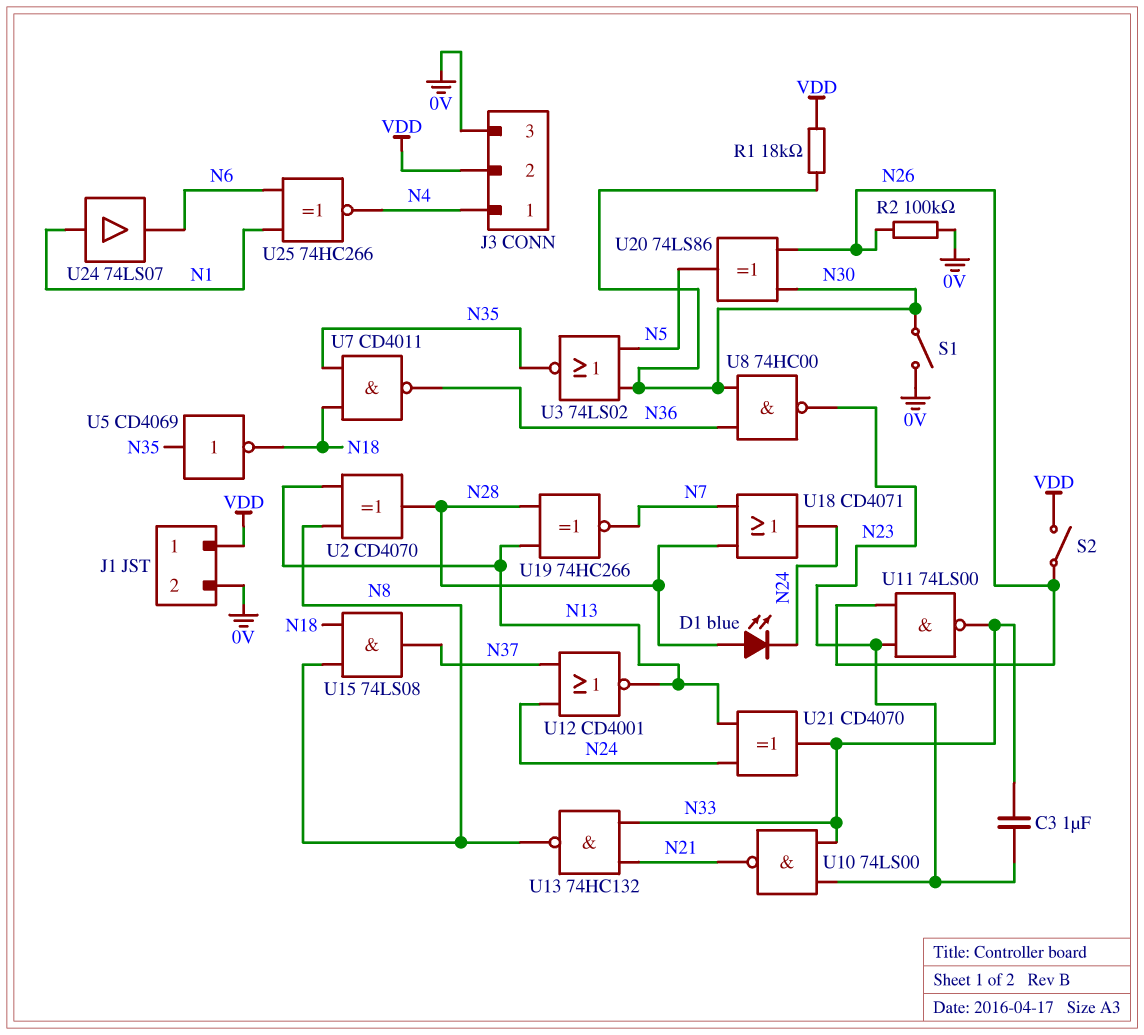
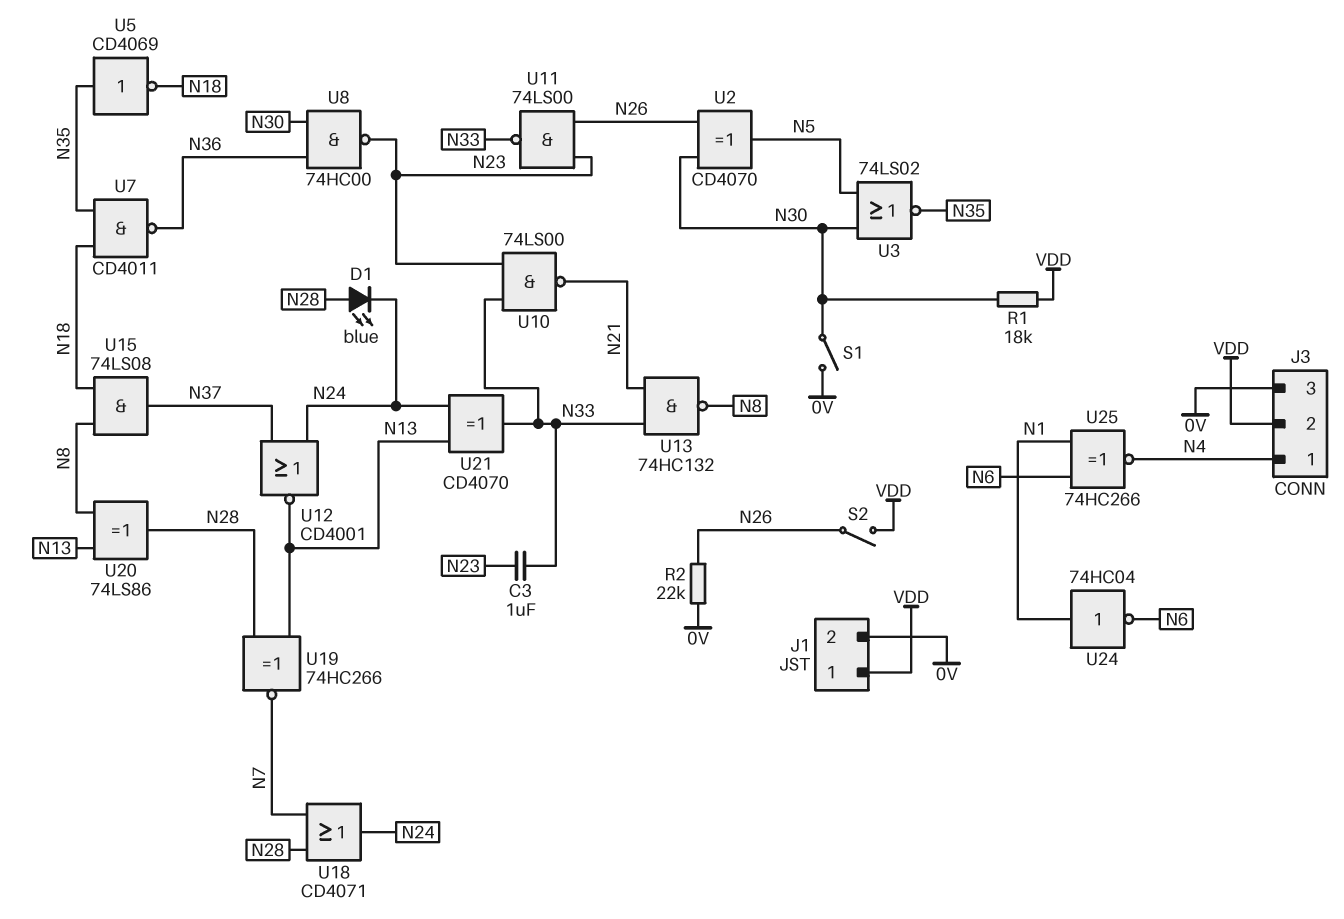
R2: 100k (0V, N26) -> 22k (0V, N26)
U2: XOR CD4070 (in N8, in N13, out N28) -> XOR CD4070 (in N26, in N30, out N5)
U20: XOR 74LS86 (in N26, in N30, out N5) -> XOR 74LS86 (in N8, in N13, out N28)
U24: buffer 74LS07 (in N1, out N6) -> NOT 74HC04 (in N1, out N6)

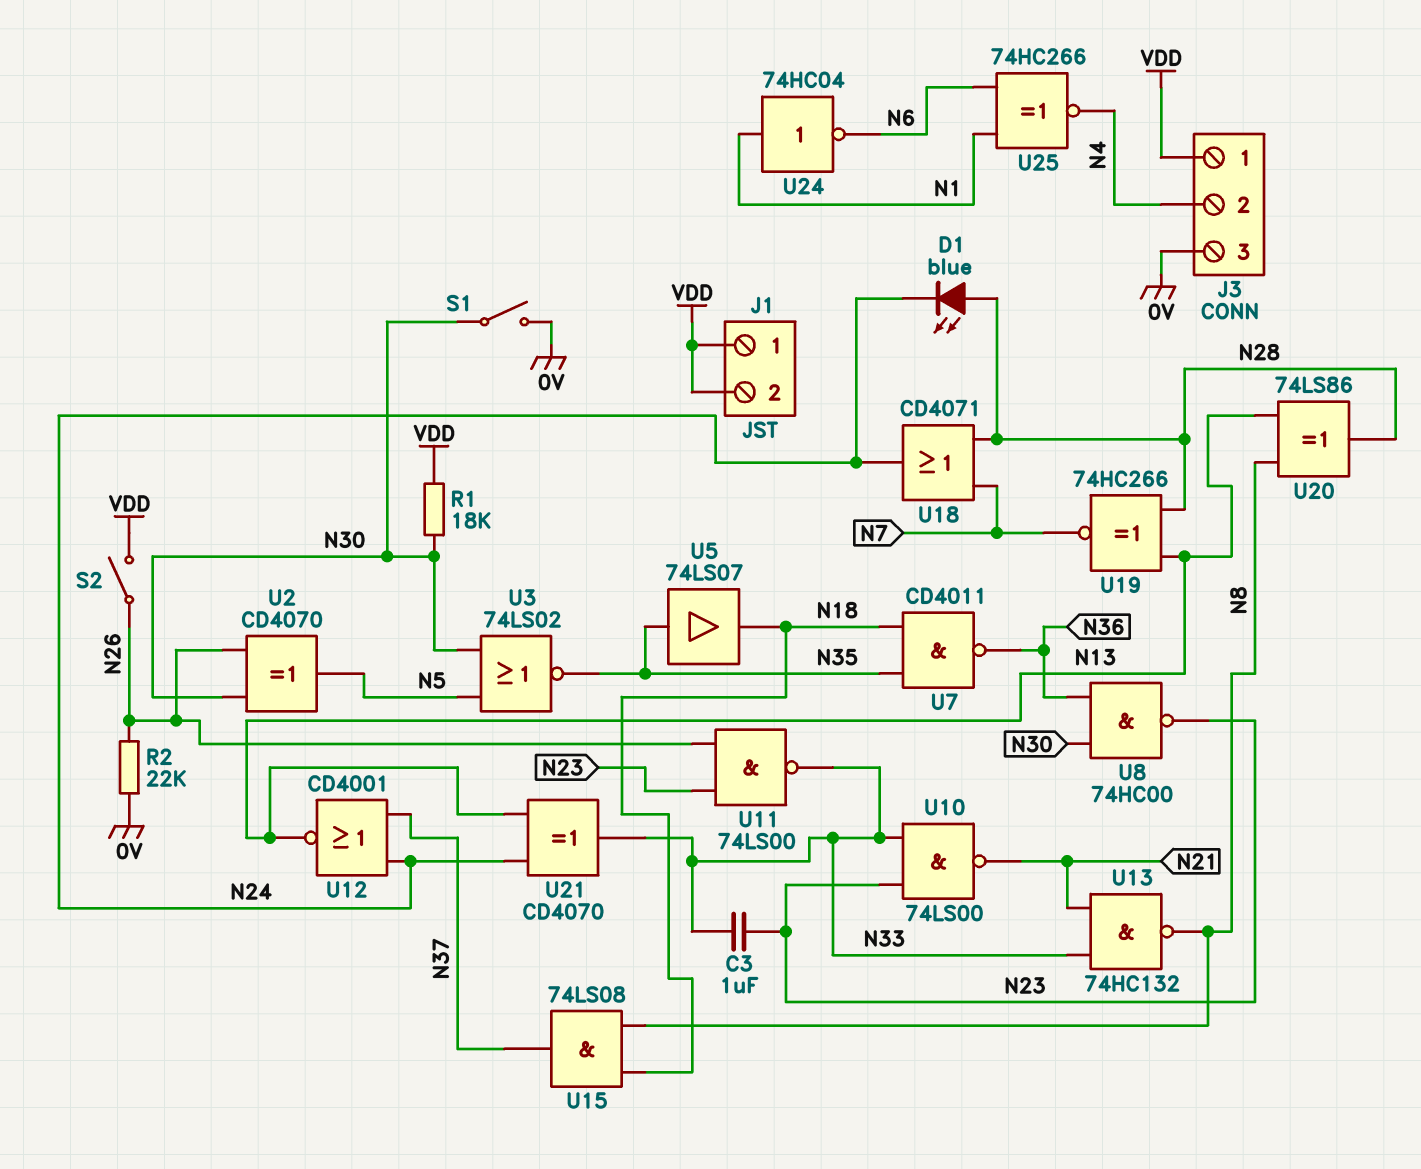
J1 pin 2: 0V -> VDD
J3 pin 1: N4 -> VDD
J3 pin 2: VDD -> N4
U5: NOT CD4069 (in N35, out N18) -> buffer 74LS07 (in N35, out N18)

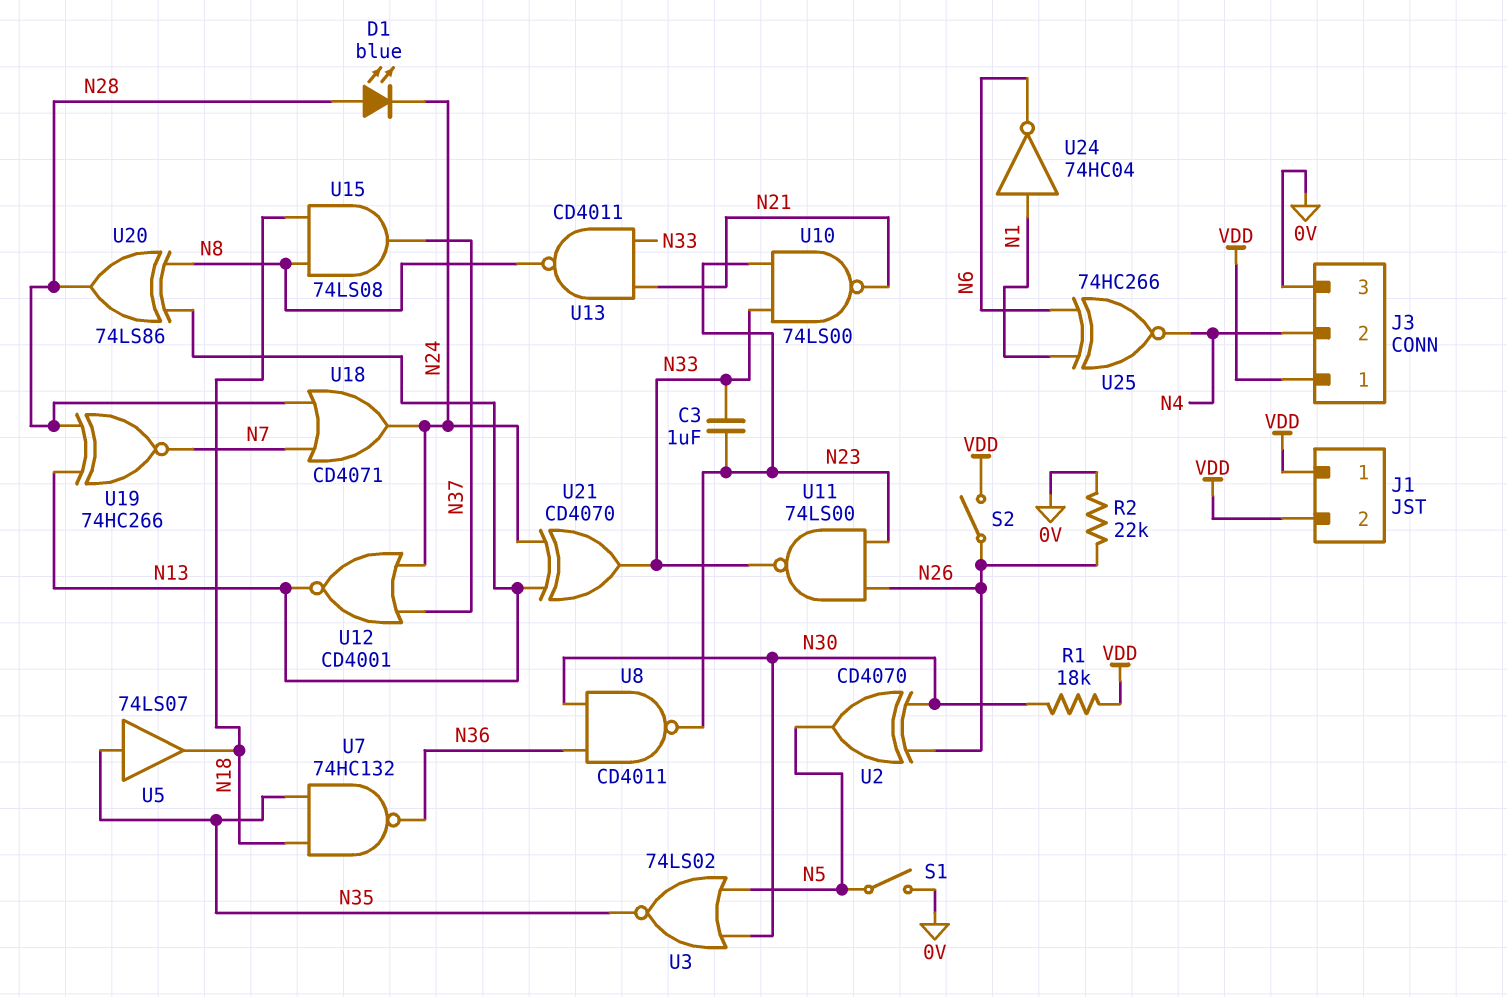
S1: switch (0V, N30) -> switch (0V, N5)
U7: NAND CD4011 (in N18, in N35, out N36) -> NAND 74HC132 (in N18, in N35, out N36)
U8: NAND 74HC00 (in N30, in N36, out N23) -> NAND CD4011 (in N30, in N36, out N23)
U13: NAND 74HC132 (in N21, in N33, out N8) -> NAND CD4011 (in N21, in N33, out N8)

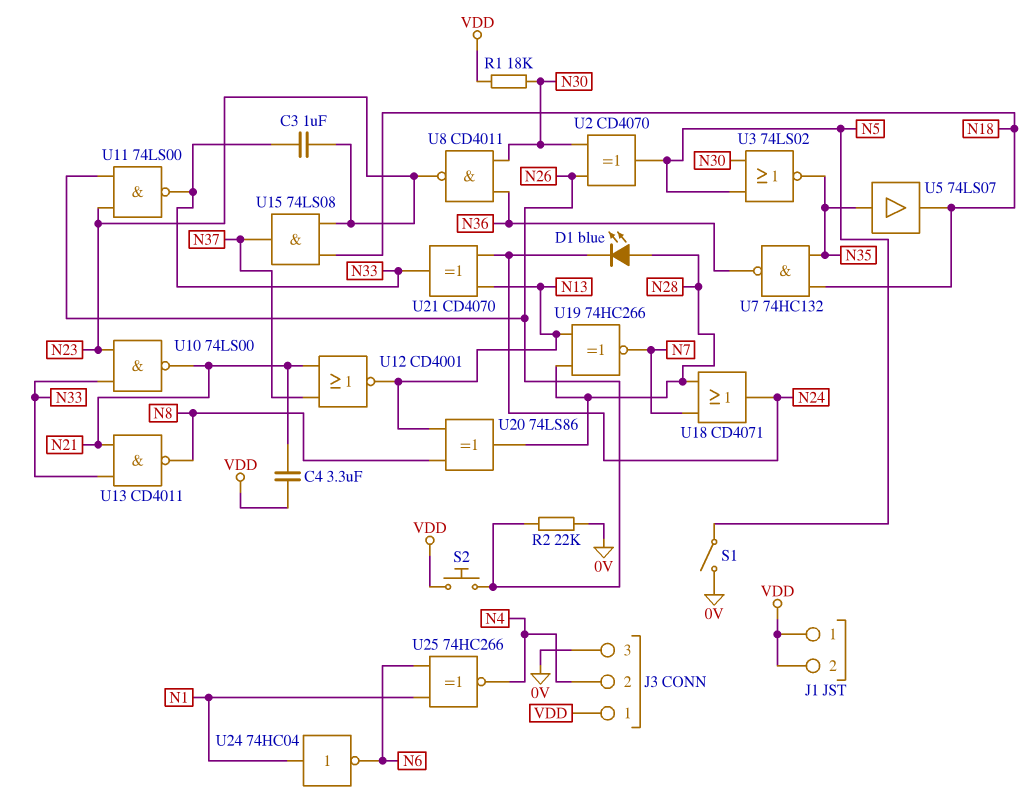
C4: none -> 3.3uF (N21, VDD)
S2: switch (N26, VDD) -> button (N26, VDD)
U12: NOR CD4001 (in N24, in N37, out N13) -> NOR CD4001 (in N21, in N37, out N13)
U15: AND 74LS08 (in N8, in N18, out N37) -> AND 74LS08 (in N18, in N23, out N37)

